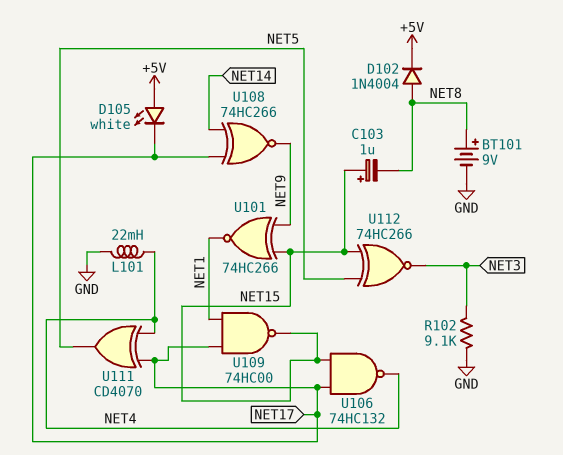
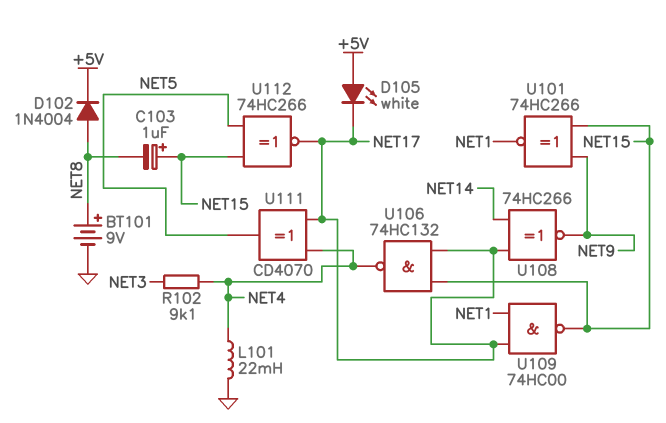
R102: 9.1k (GND, NET3) -> 9.1k (NET3, NET4)
U112: XNOR 74HC266 (in NET5, in NET15, out NET3) -> XNOR 74HC266 (in NET5, in NET15, out NET17)

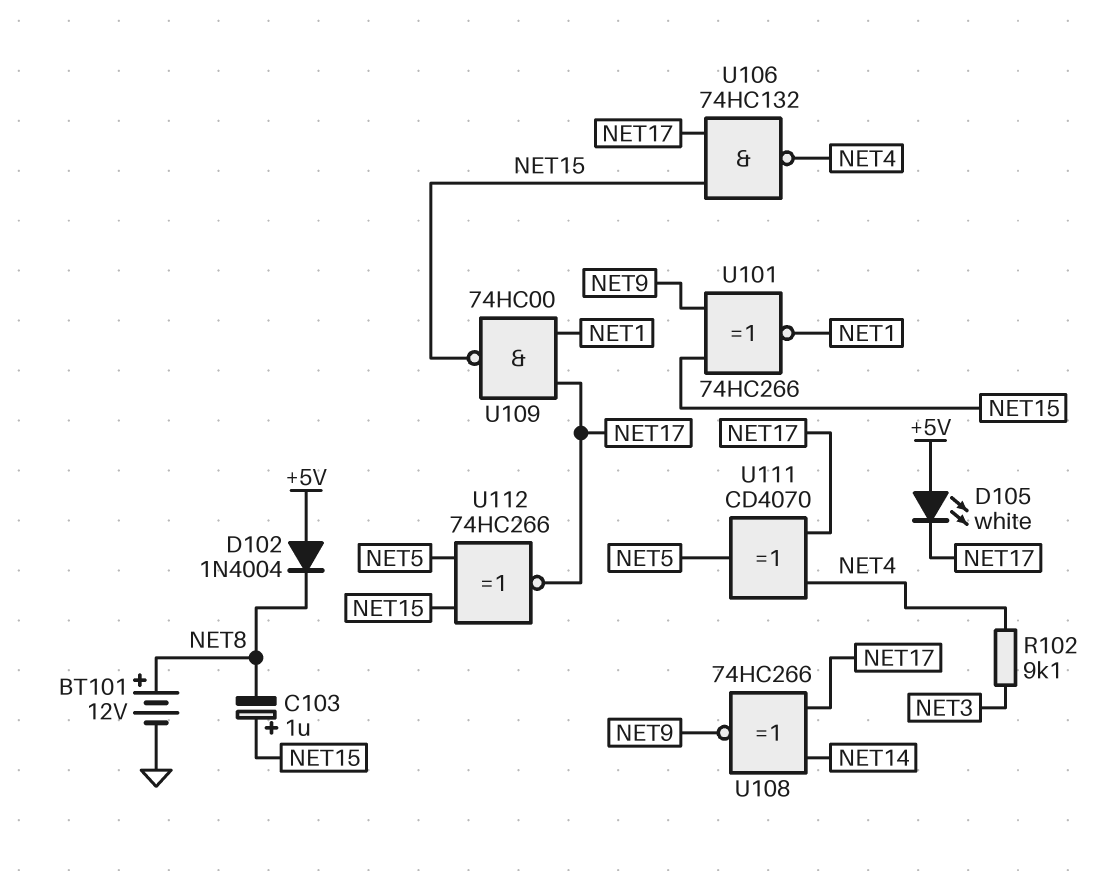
BT101: 9V (plus NET8, minus GND) -> 12V (plus NET8, minus GND)
D102: diode 1N4004 (A NET8, K +5V) -> diode 1N4004 (A +5V, K NET8)
L101: 22mH (GND, NET4) -> none

